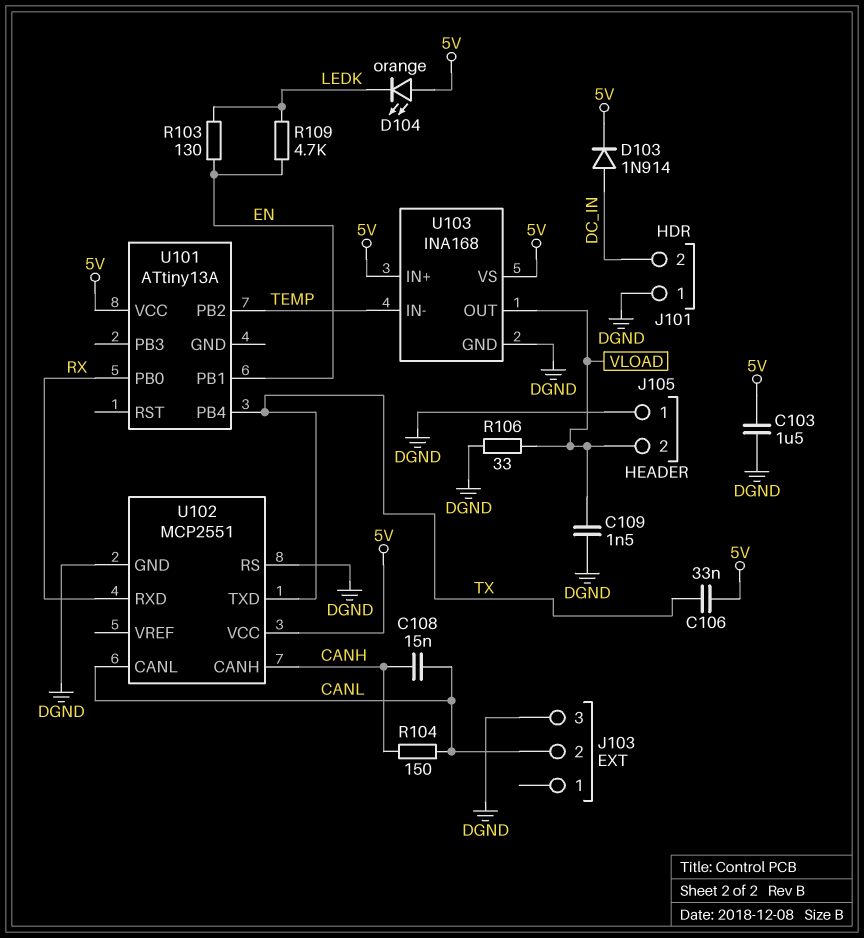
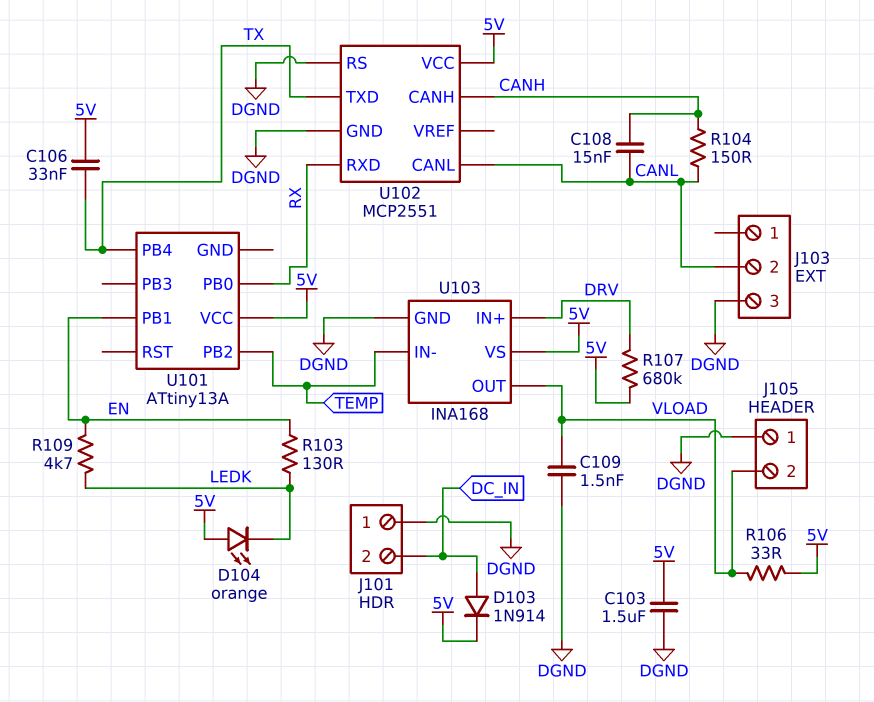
R106: 33 (DGND, VLOAD) -> 33 (5V, VLOAD)
R107: none -> 680k (5V, DRV)
U103 pin IN+: 5V -> DRV

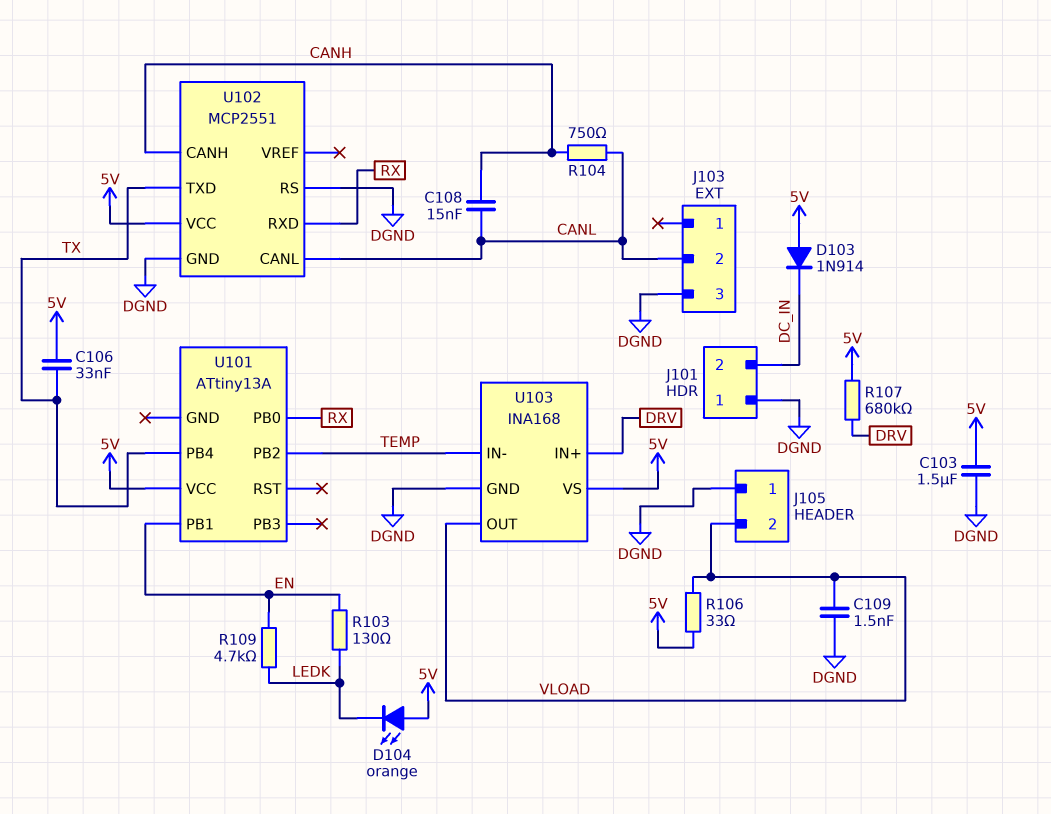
D103: diode 1N914 (A DC_IN, K 5V) -> diode 1N914 (A 5V, K DC_IN)
R104: 150 (CANH, CANL) -> 750 (CANH, CANL)

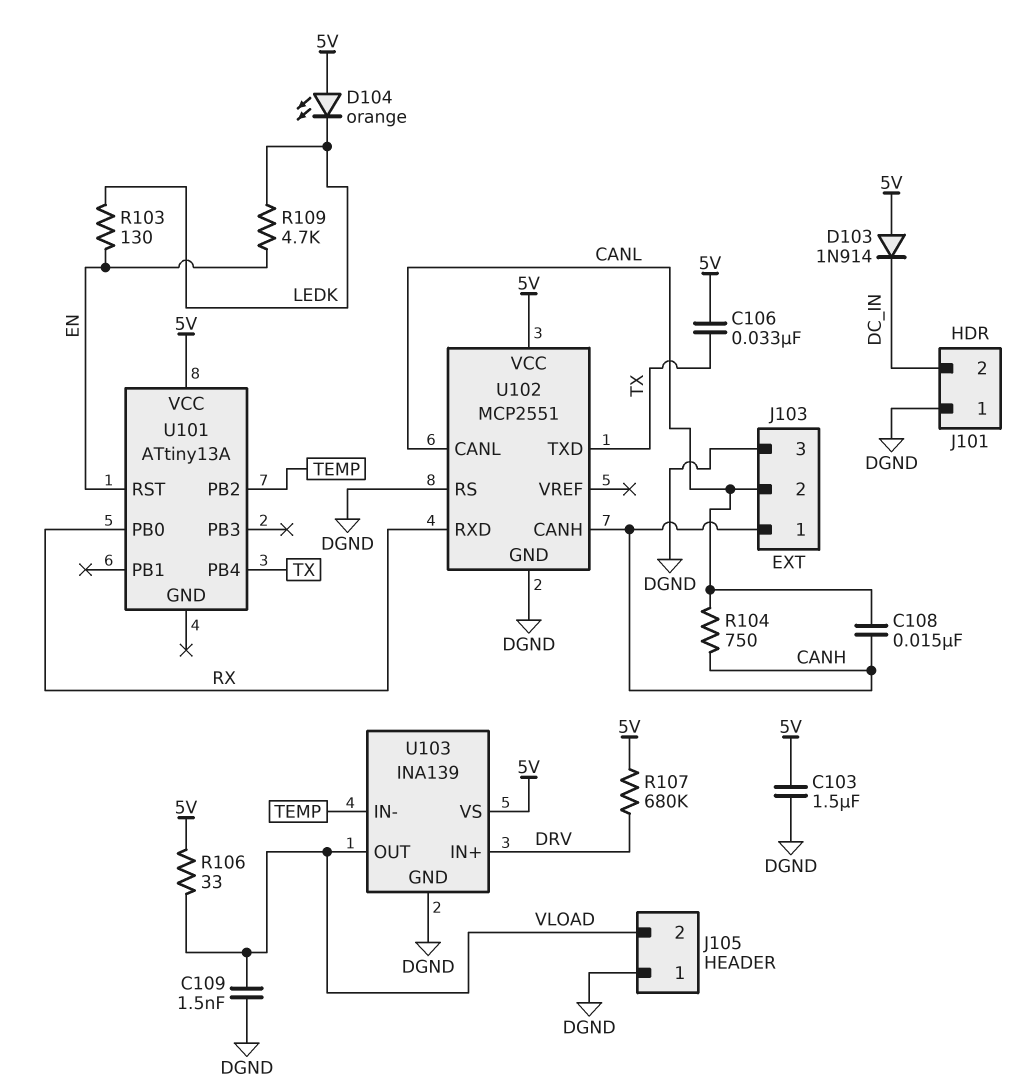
J103 pin 1: none -> CANH
U101 pin PB1: EN -> none
U101 pin RST: none -> EN
U103: INA168 -> INA139

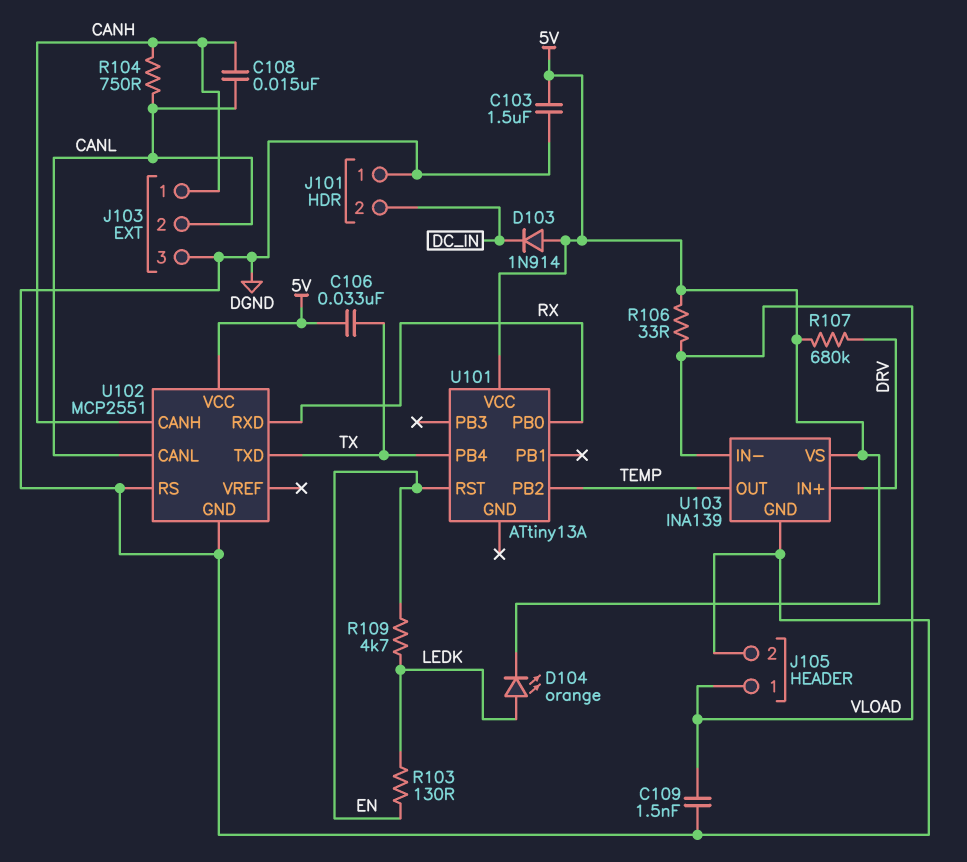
D104: LED orange (A 5V, K LEDK) -> LED orange (A LEDK, K 5V)
J105 pin 1: DGND -> VLOAD
J105 pin 2: VLOAD -> DGND
U103 pin IN-: TEMP -> VLOAD
U103 pin OUT: VLOAD -> TEMP

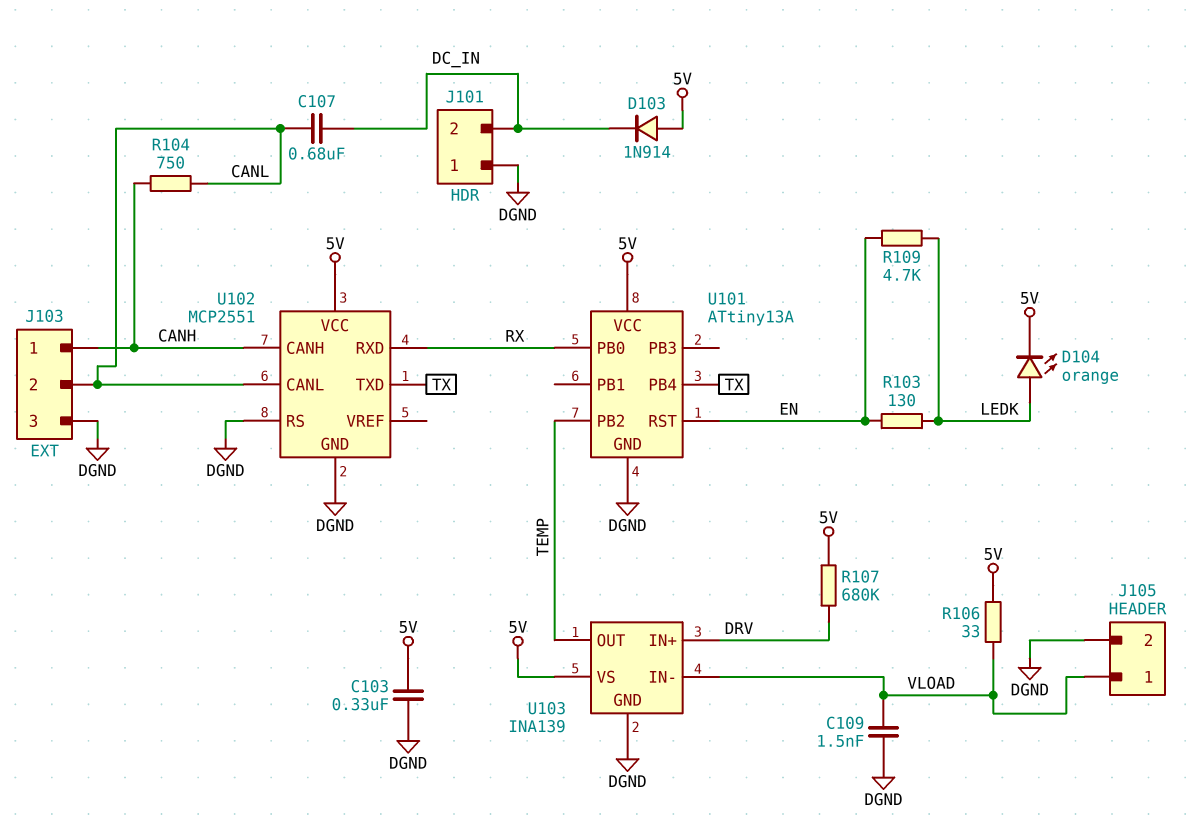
C103: 1.5uF (5V, DGND) -> 330nF (5V, DGND)
C106: 33nF (5V, TX) -> none
C107: none -> 680nF (CANL, DC_IN)
C108: 15nF (CANH, CANL) -> none
U101 pin GND: none -> DGND

